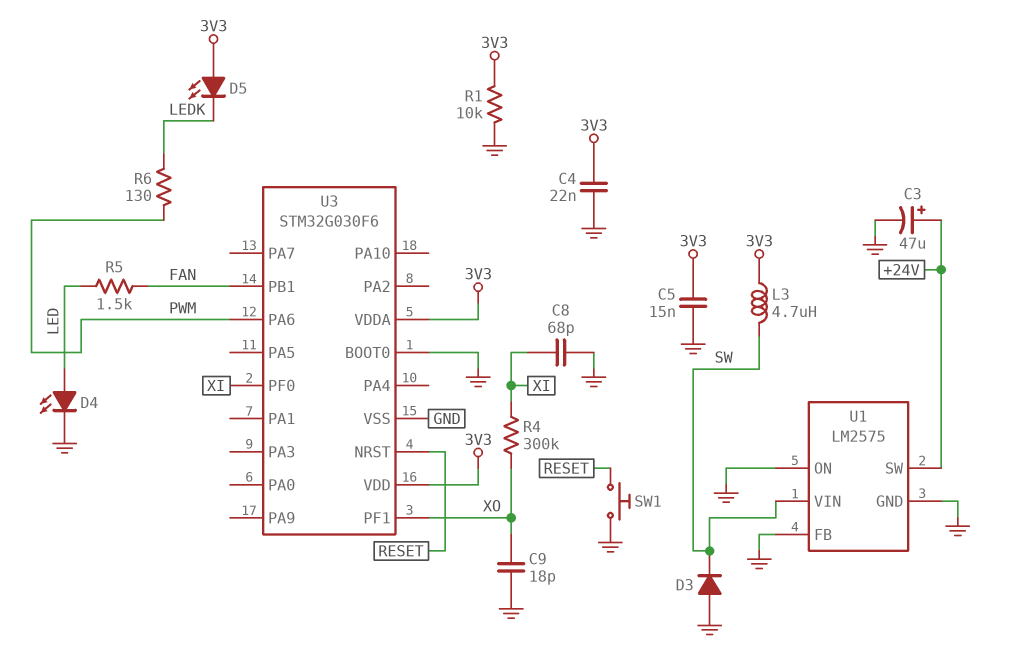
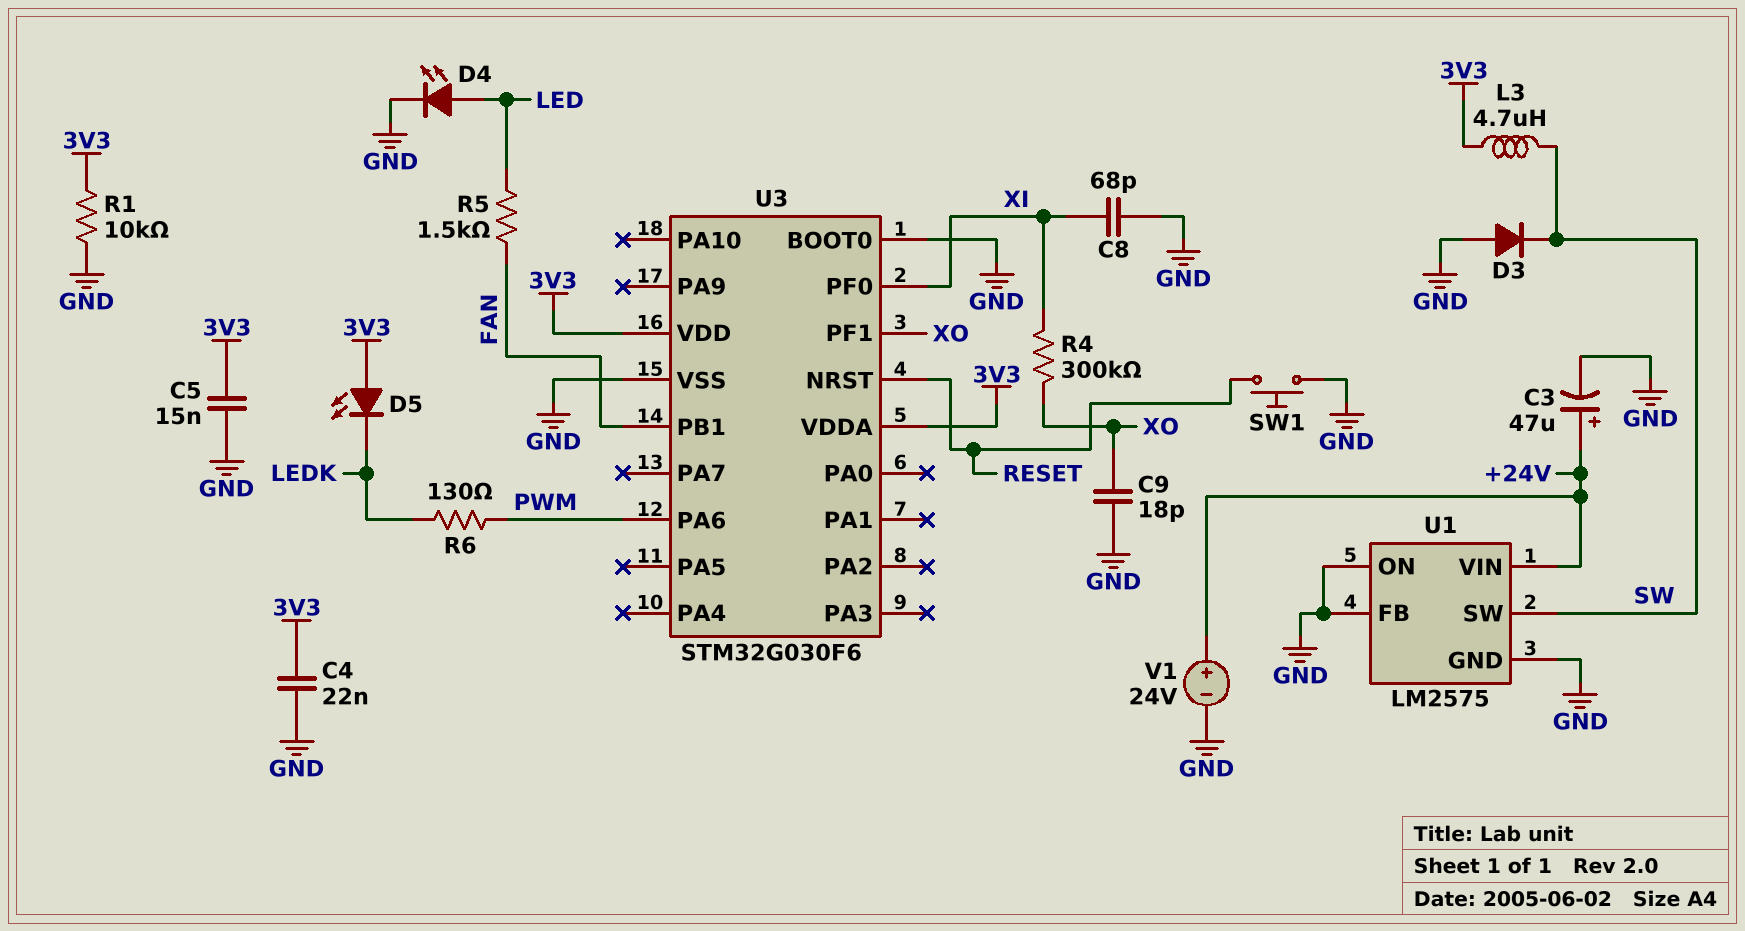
U1 pin SW: +24V -> SW
U1 pin VIN: SW -> +24V
V1: none -> 24V (plus +24V, minus GND)

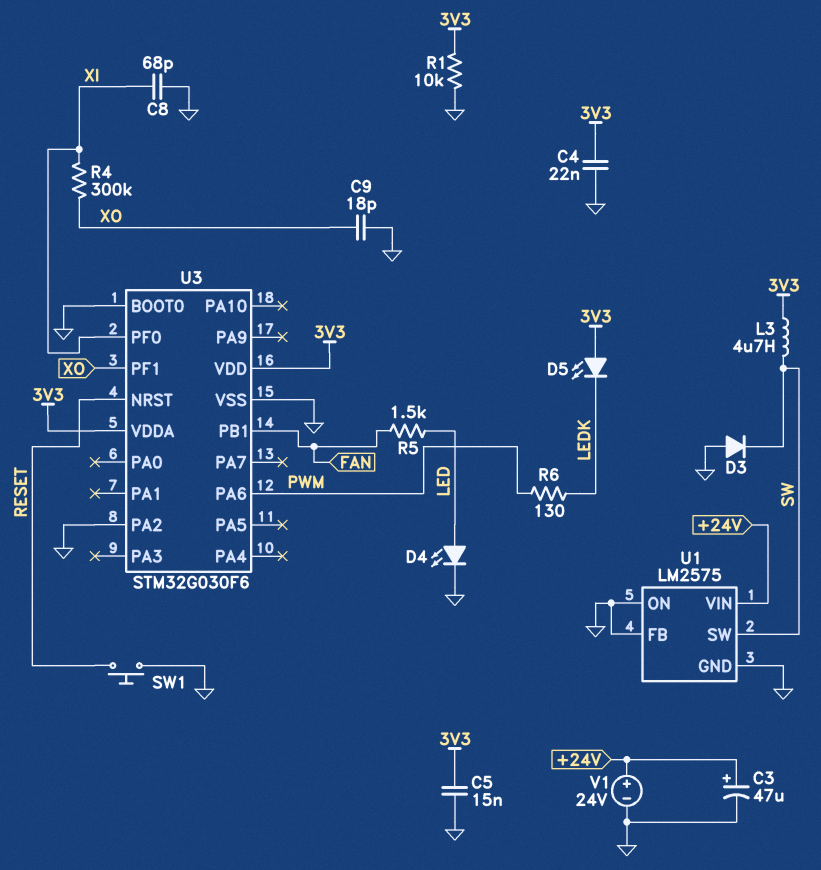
U3 pin PA2: none -> GND

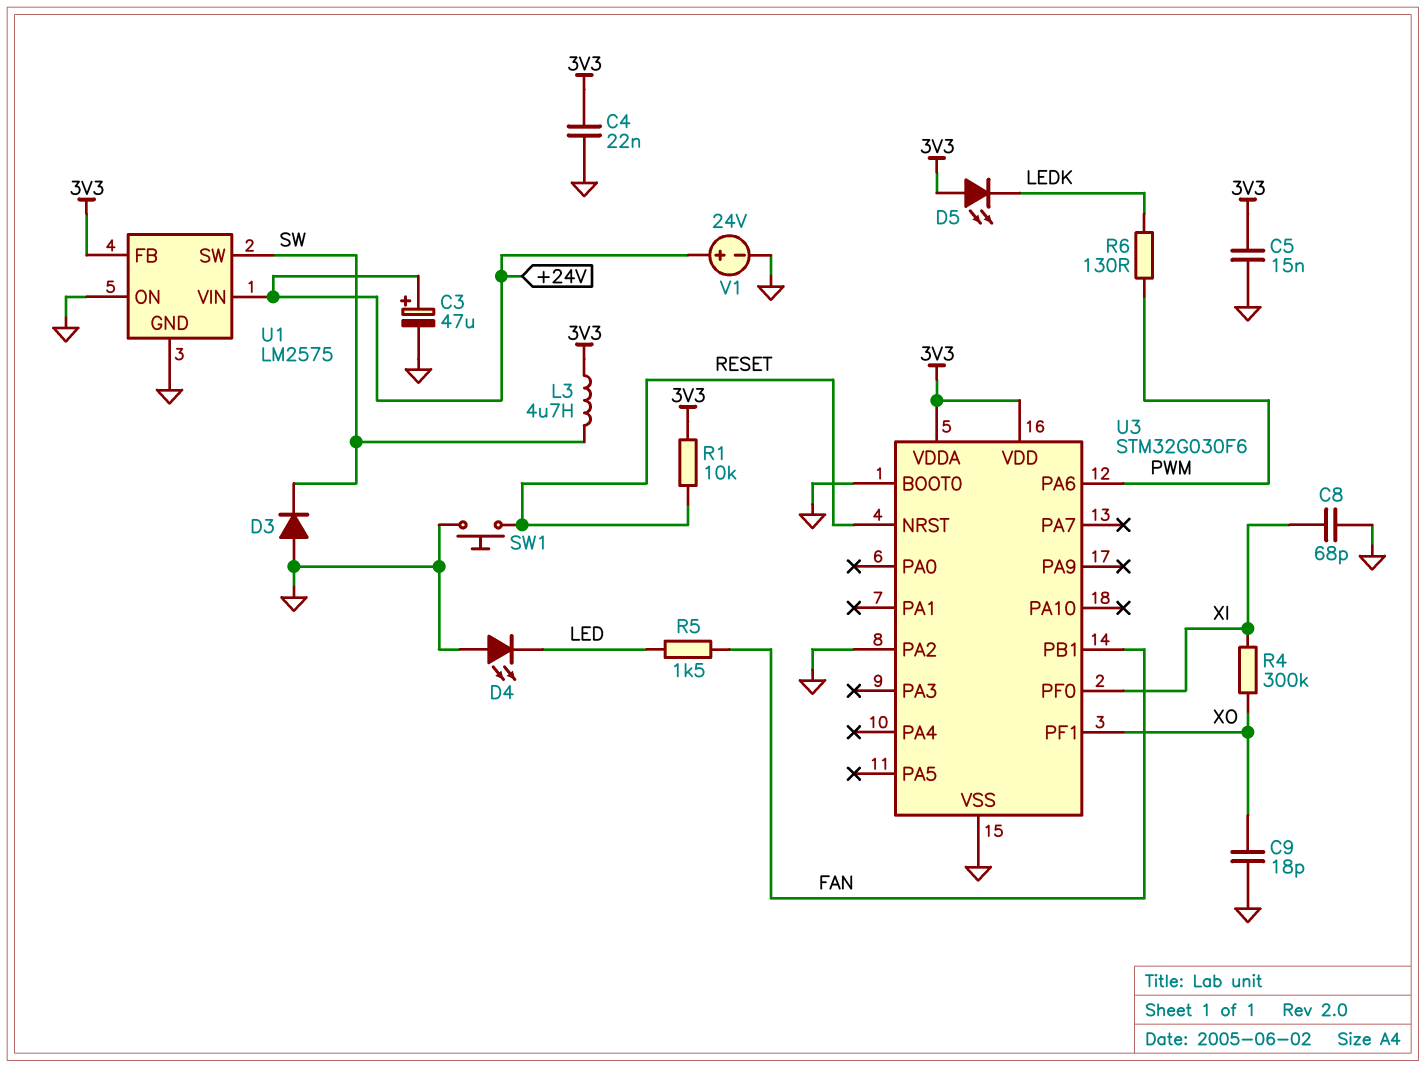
D4: LED (A LED, K GND) -> LED (A GND, K LED)
R1: 10k (3V3, GND) -> 10k (3V3, RESET)
U1 pin FB: GND -> 3V3

